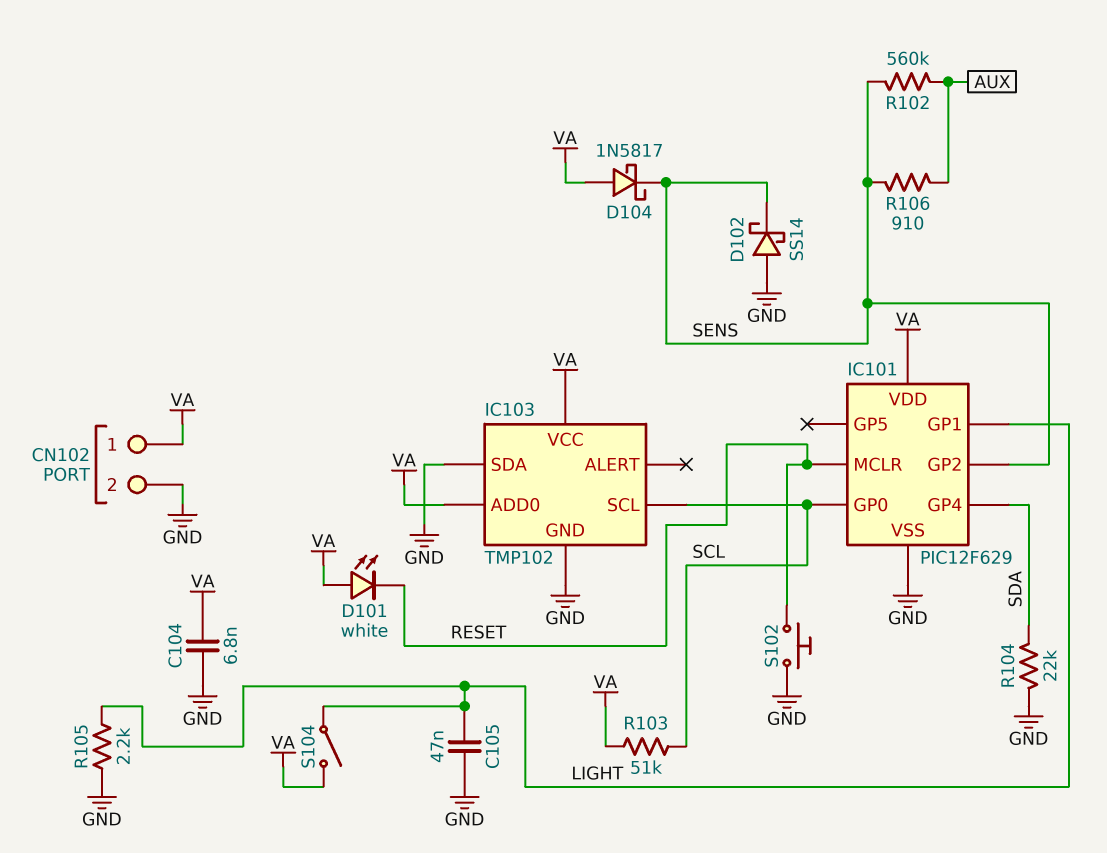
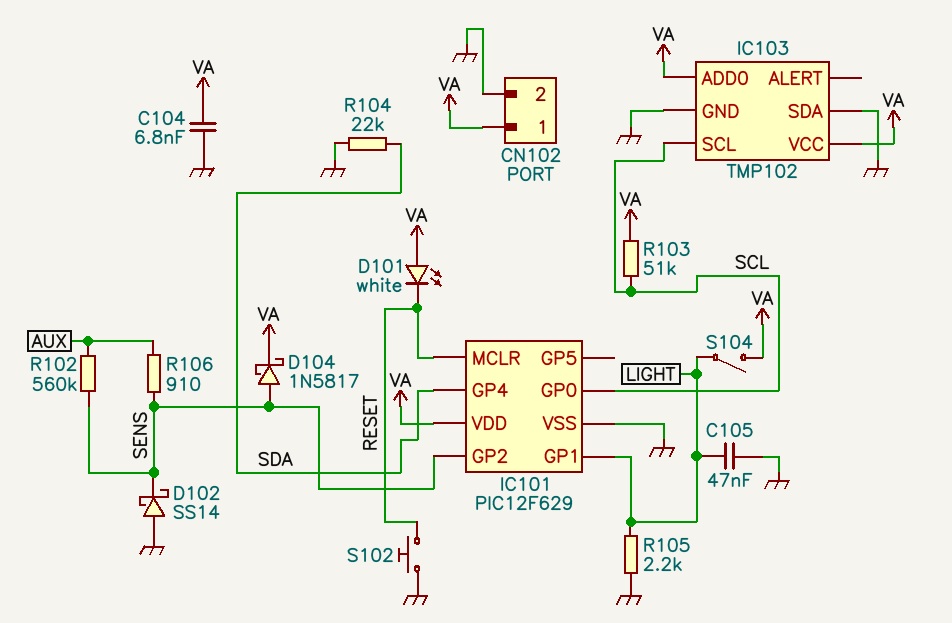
D104: schottky 1N5817 (A VA, K SENS) -> schottky 1N5817 (A SENS, K VA)

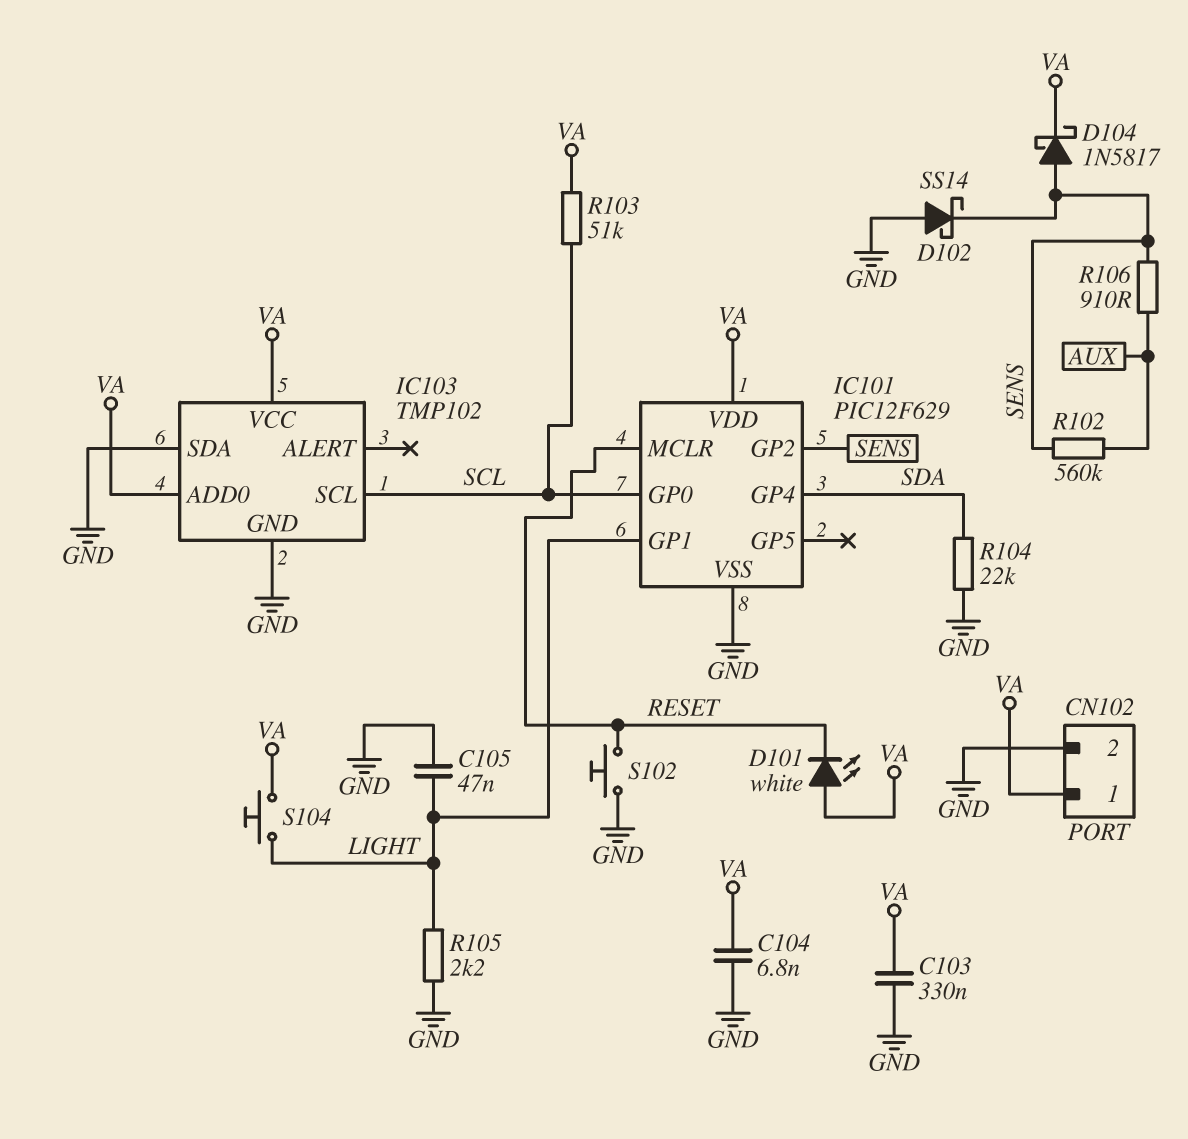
C103: none -> 330nF (GND, VA)
S104: switch (LIGHT, VA) -> button (LIGHT, VA)

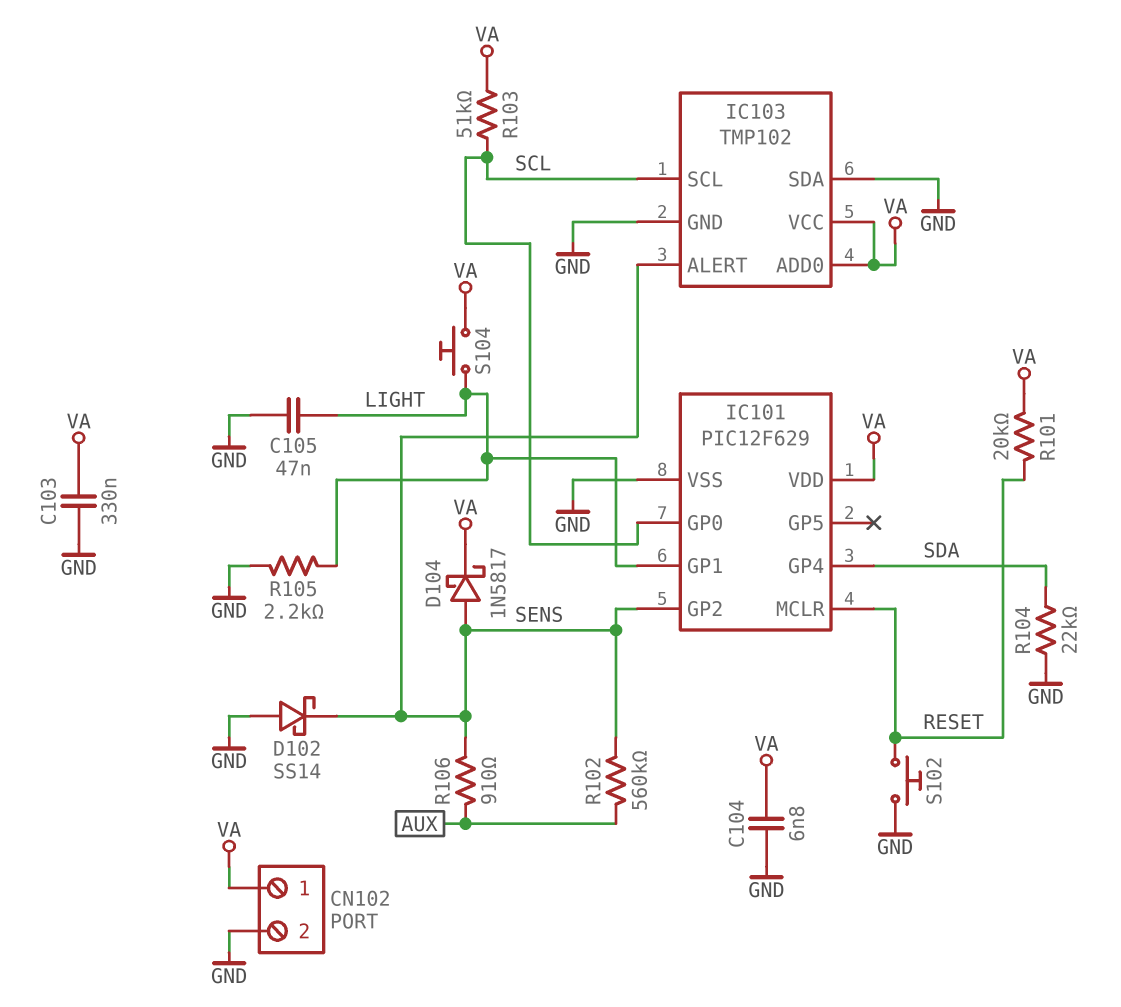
D101: LED white (A VA, K RESET) -> none
IC103 pin ALERT: none -> SENS
R101: none -> 20k (RESET, VA)

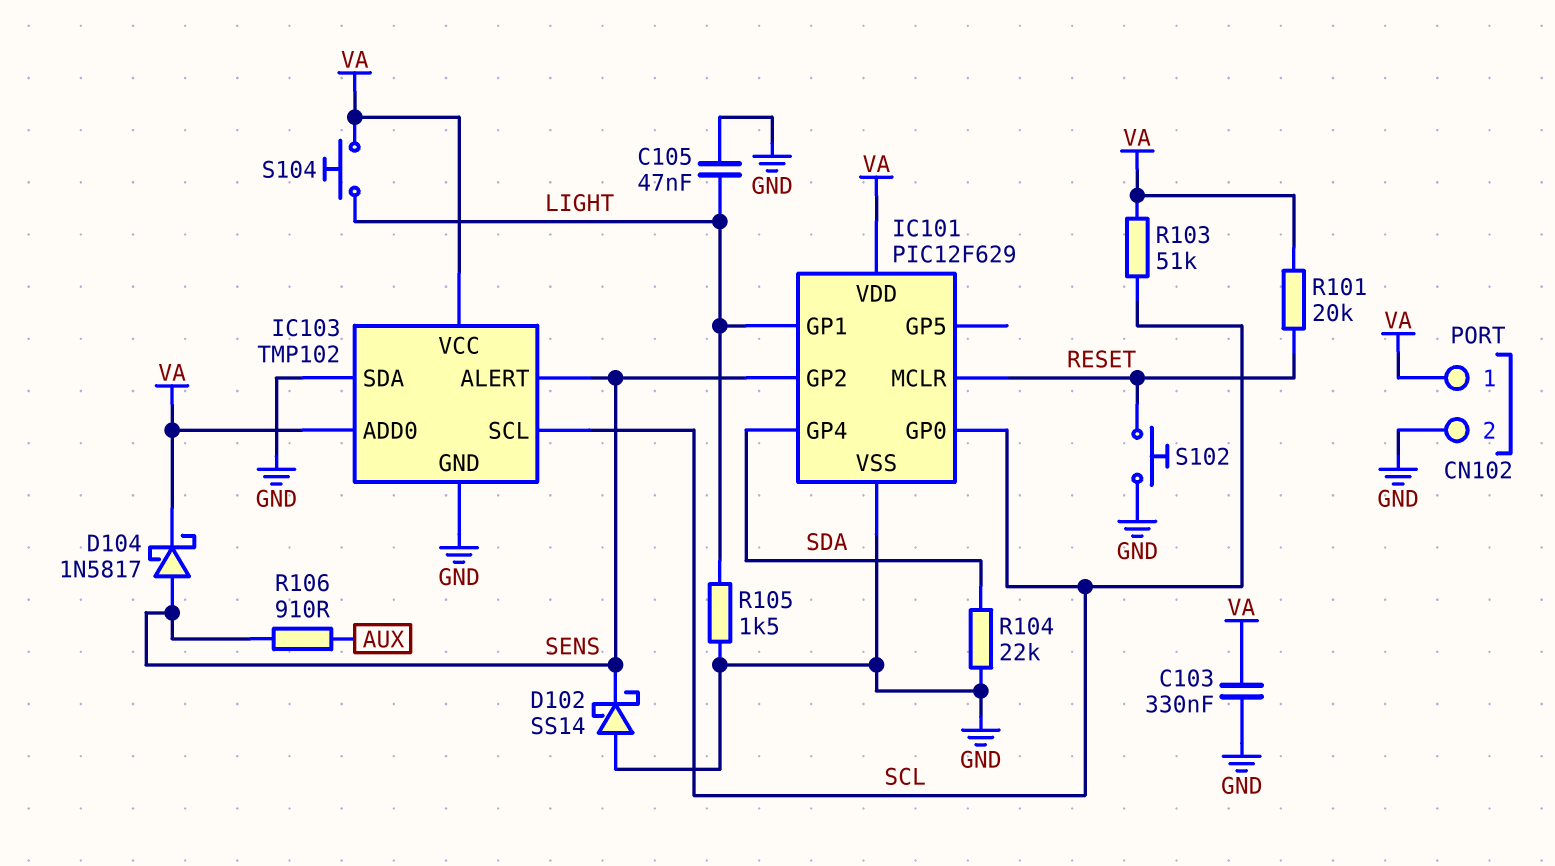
C104: 6.8nF (GND, VA) -> none
R102: 560k (AUX, SENS) -> none
R105: 2.2k (GND, LIGHT) -> 1.5k (GND, LIGHT)

